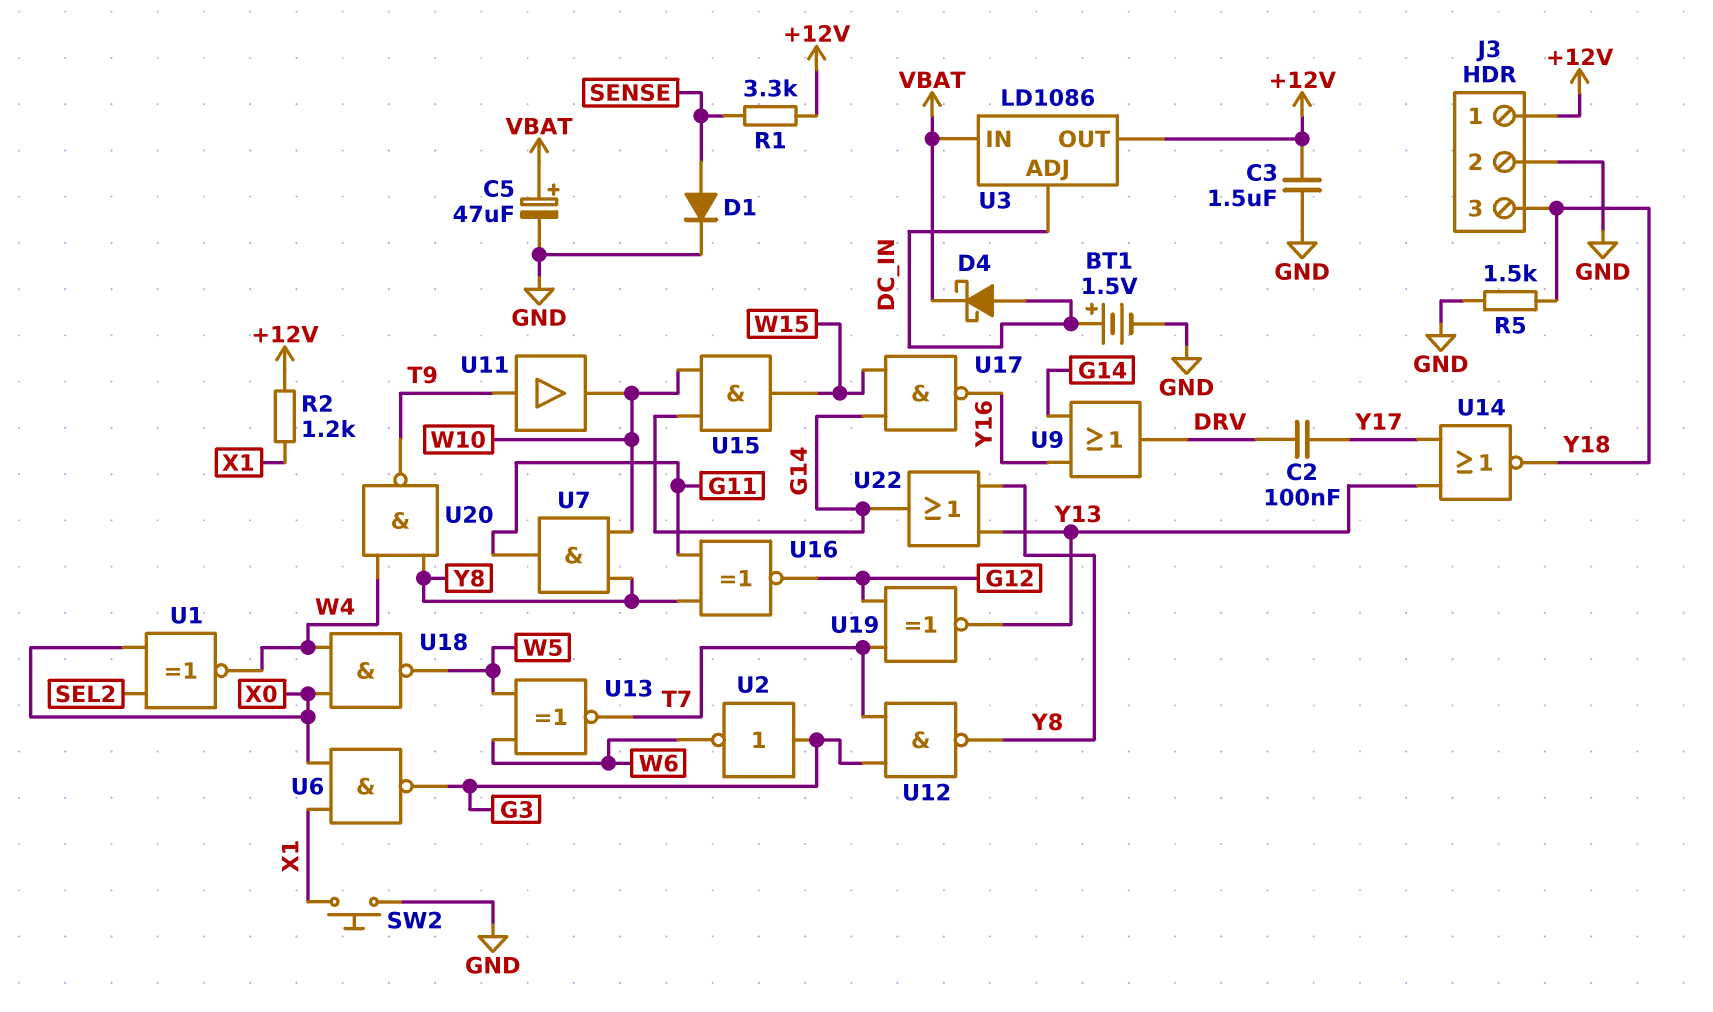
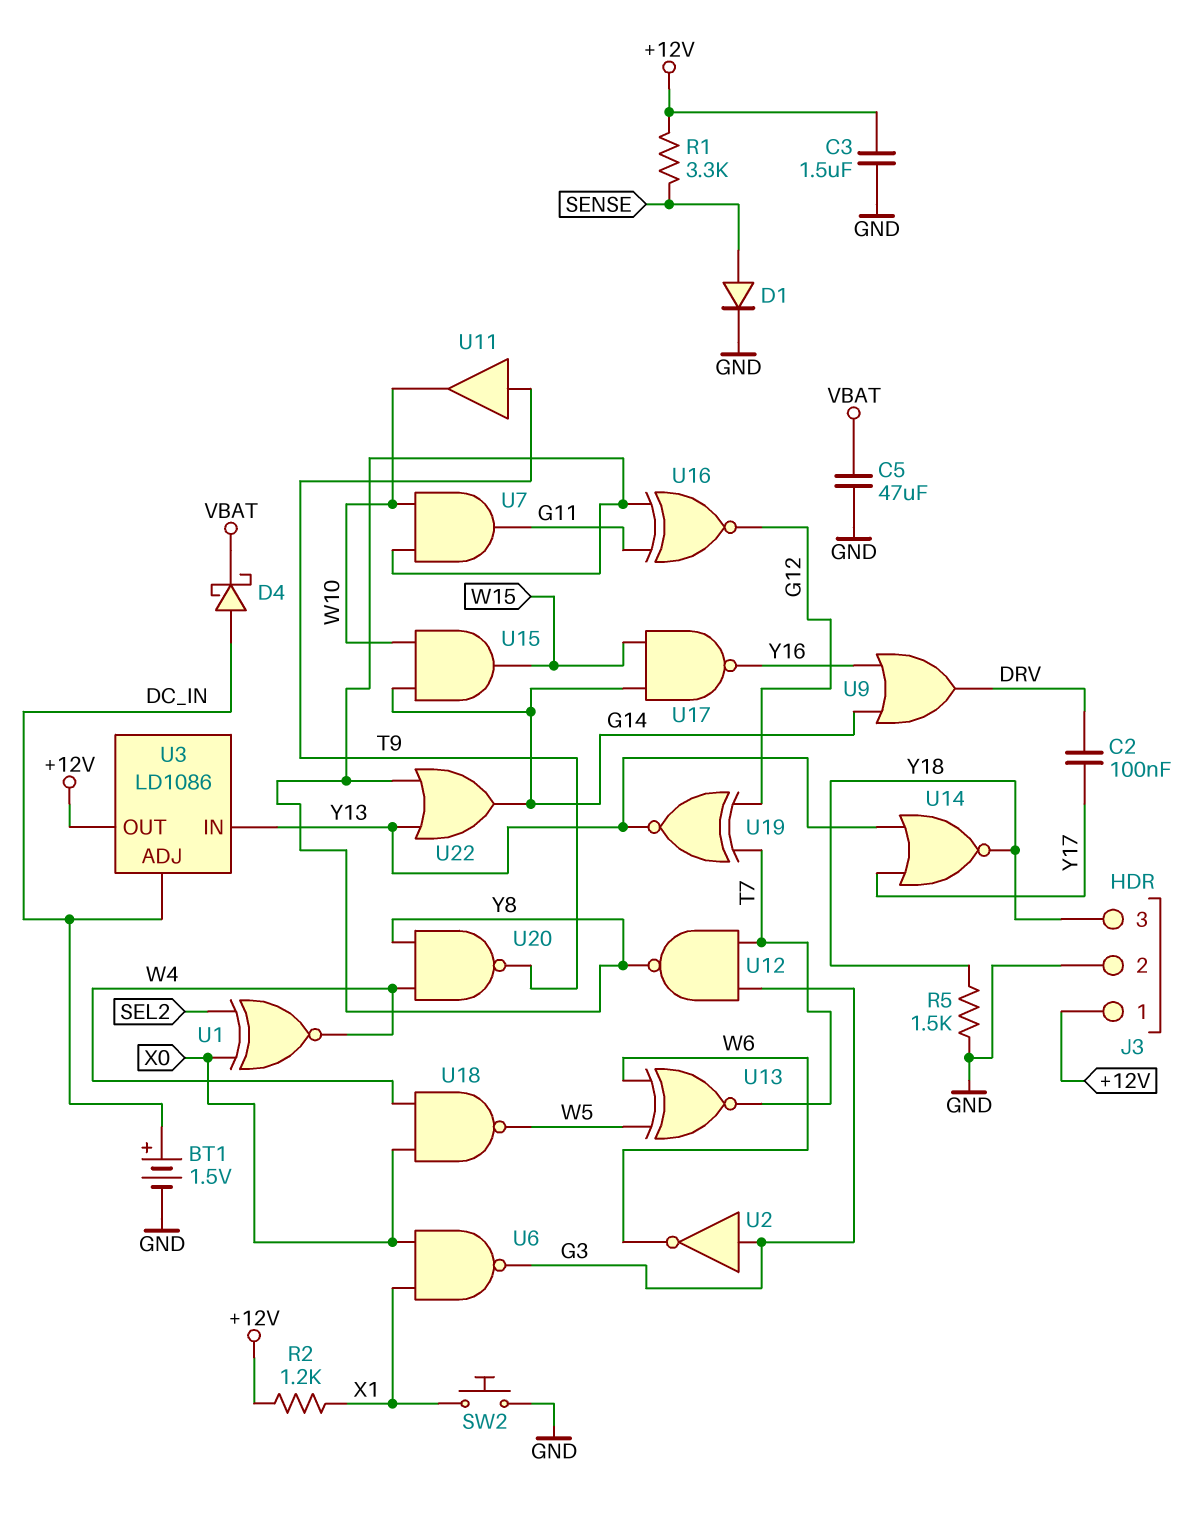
C5: 47uF (plus VBAT, minus GND) -> 47uF (GND, VBAT)
U3 pin IN: VBAT -> Y13

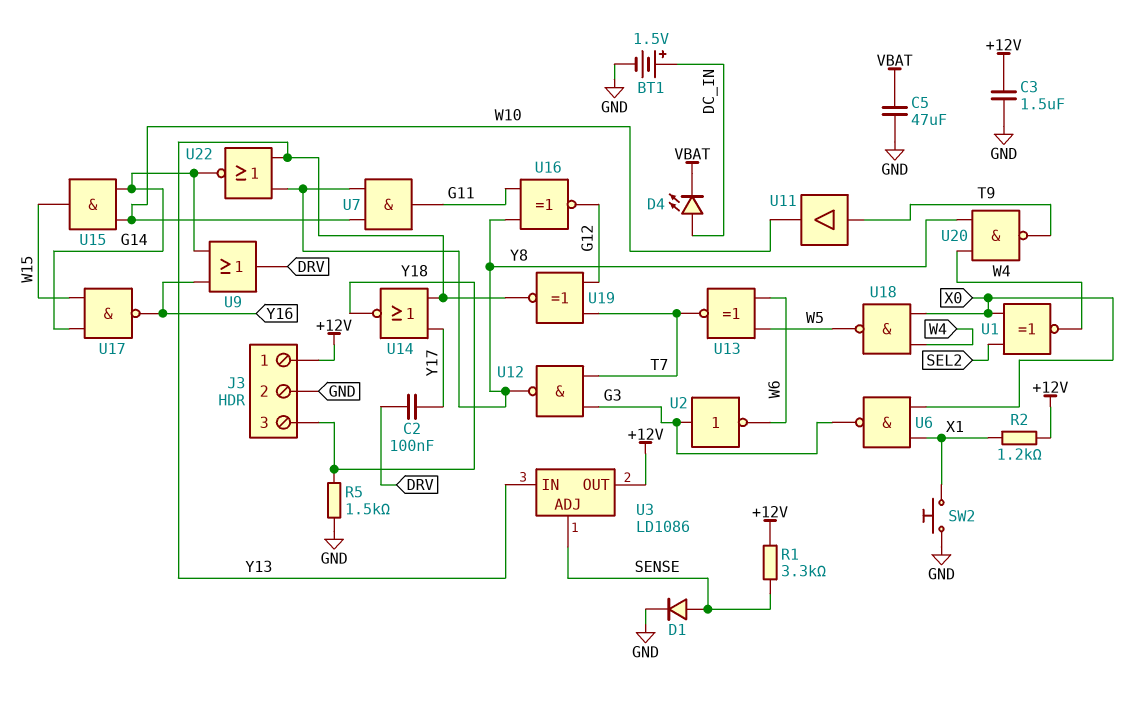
D4: schottky (A DC_IN, K VBAT) -> LED (A DC_IN, K VBAT)
U3 pin ADJ: DC_IN -> SENSE
U22: OR (in Y8, in Y13, out G14) -> NOR (in Y8, in Y13, out G14)

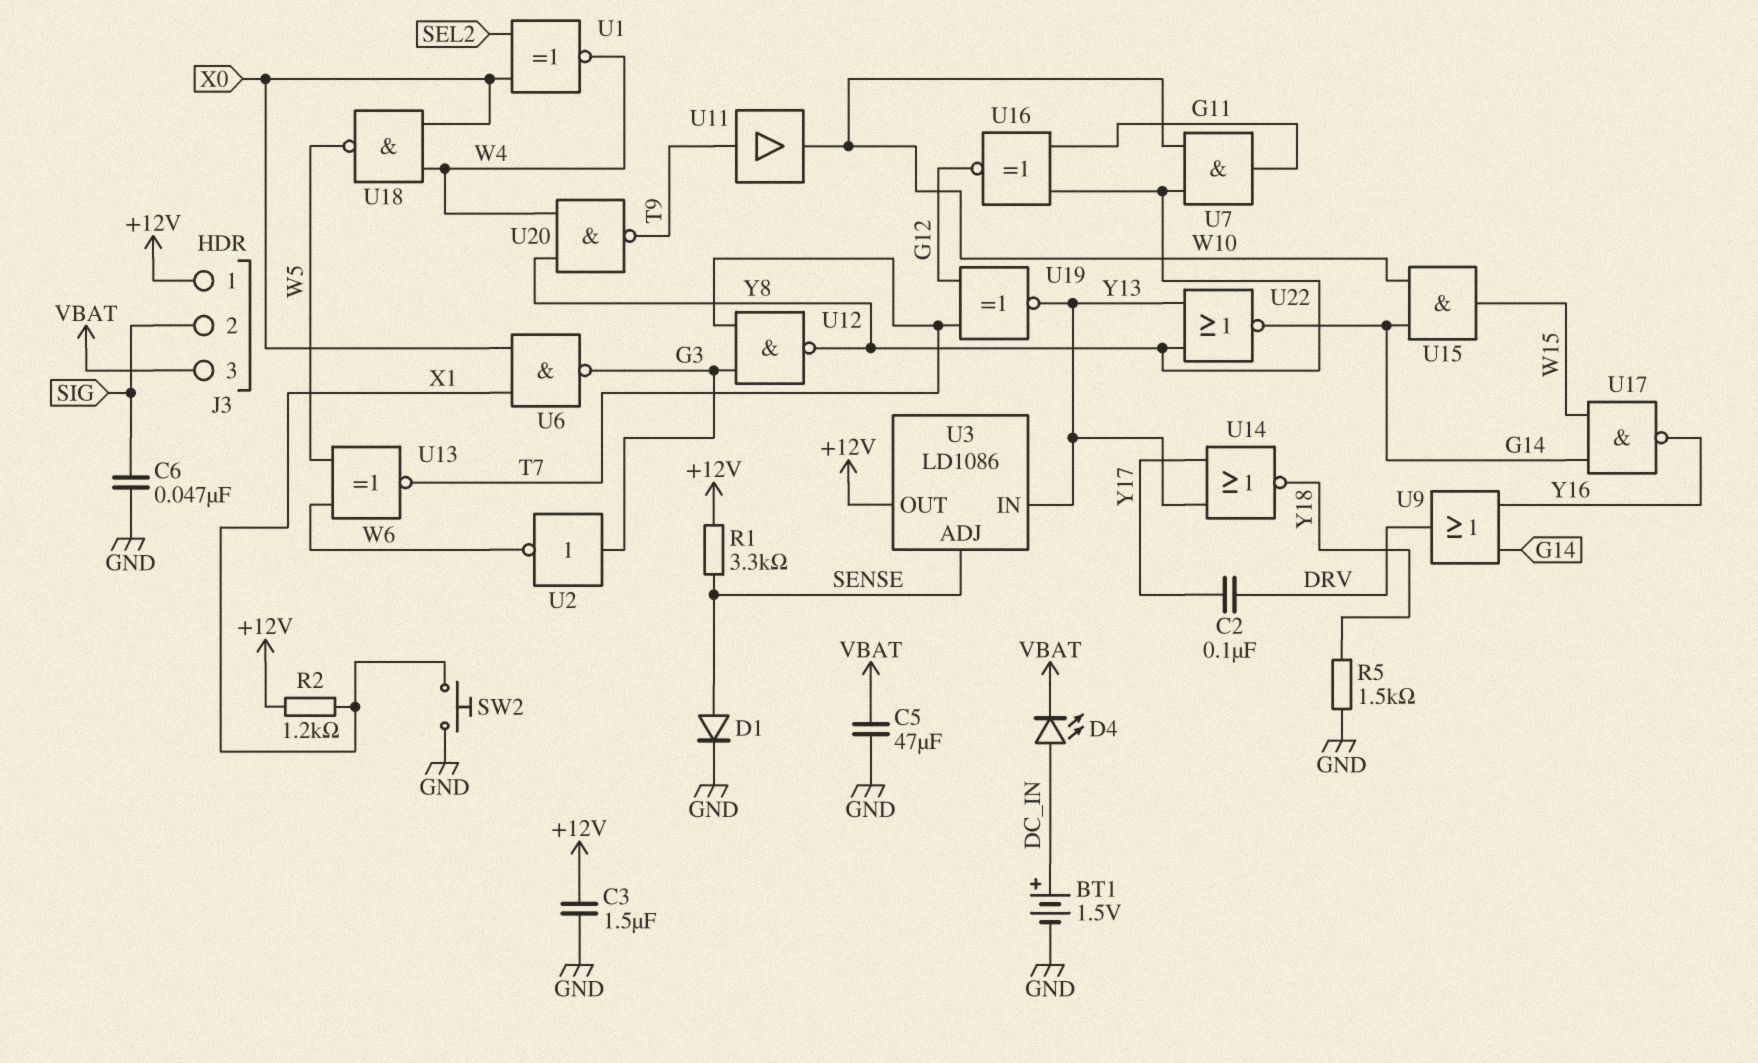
C6: none -> 47nF (GND, SIG)
J3 pin 2: GND -> SIG
J3 pin 3: Y18 -> VBAT

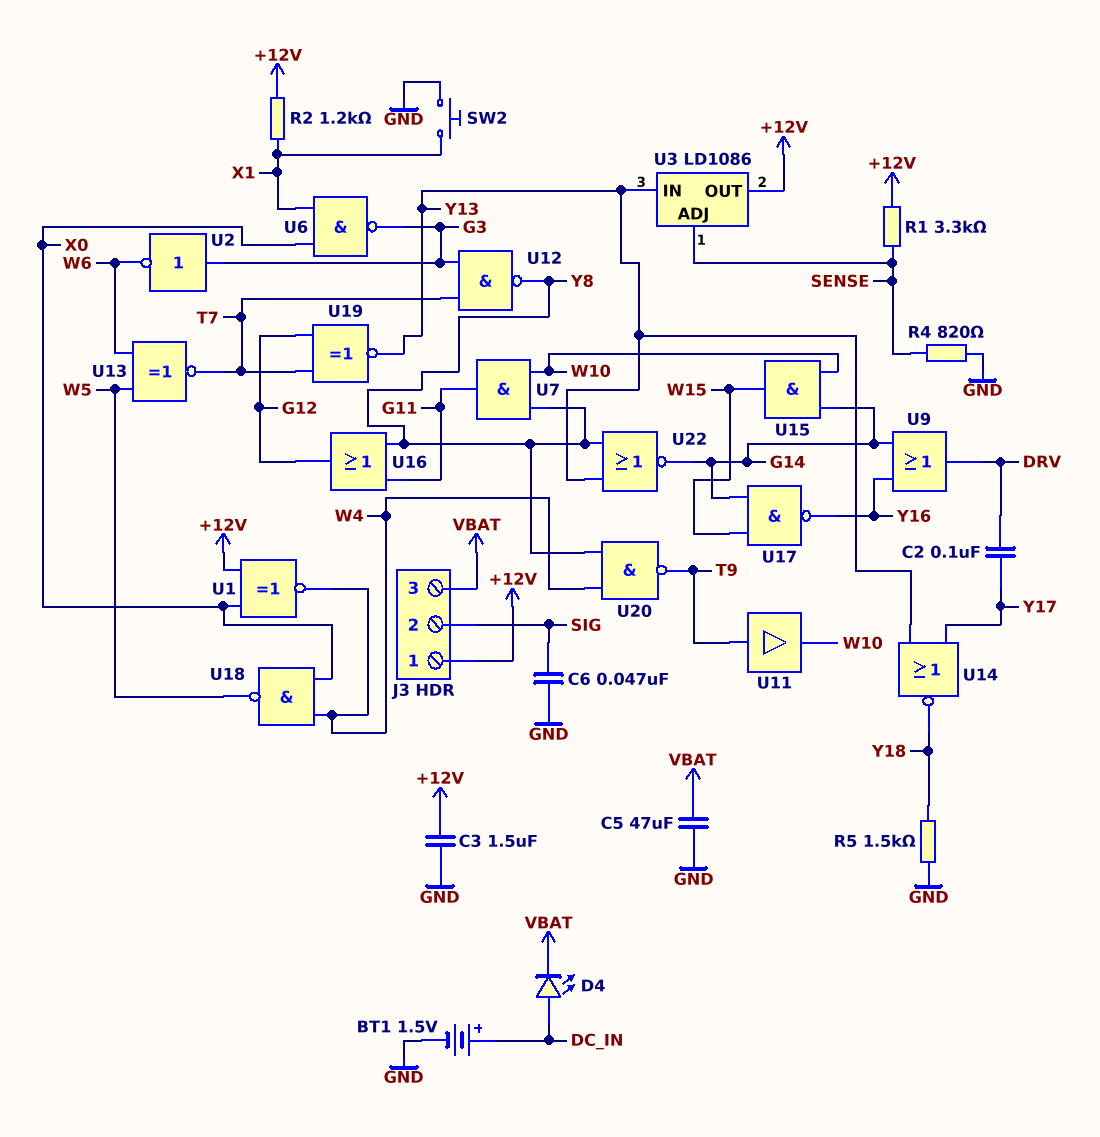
D1: diode (A SENSE, K GND) -> none
R4: none -> 820 (GND, SENSE)
U1: XNOR (in SEL2, in X0, out W4) -> XNOR (in +12V, in X0, out W4)
U16: XNOR (in G11, in Y8, out G12) -> OR (in G11, in Y8, out G12)

